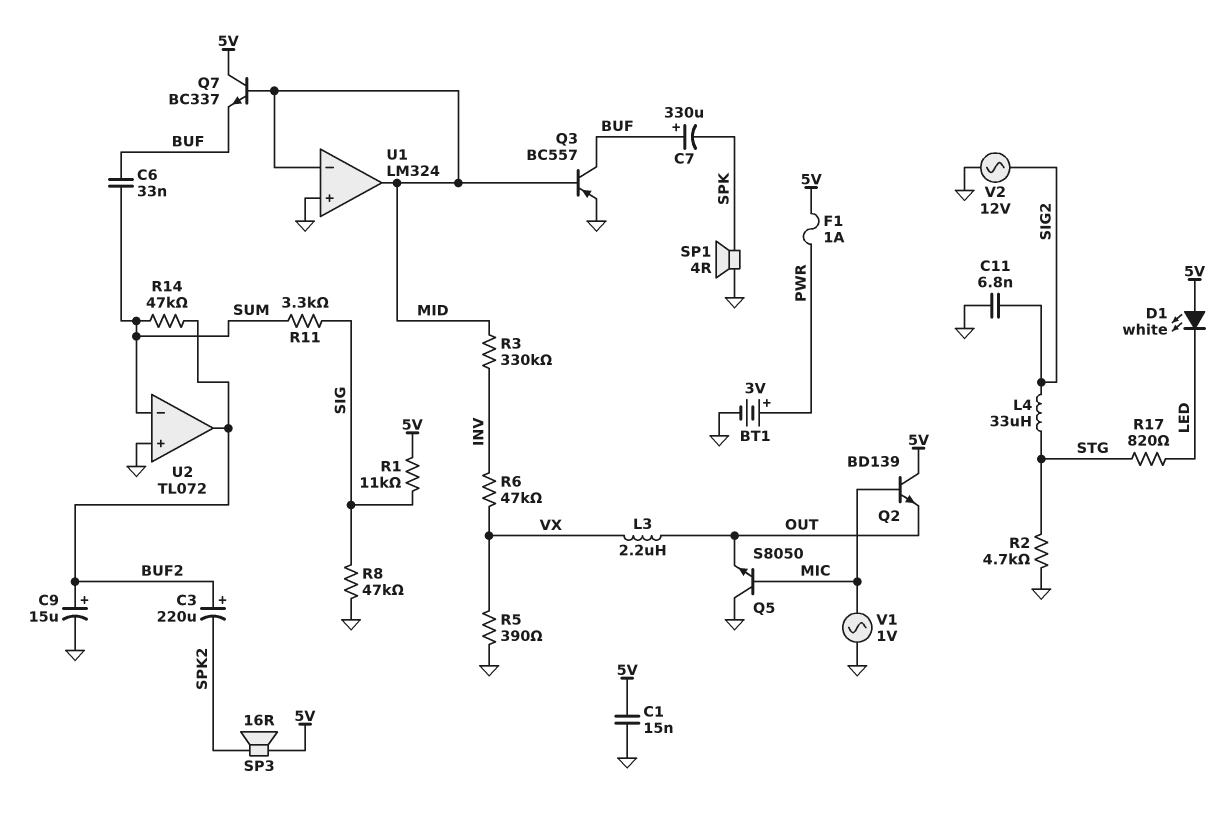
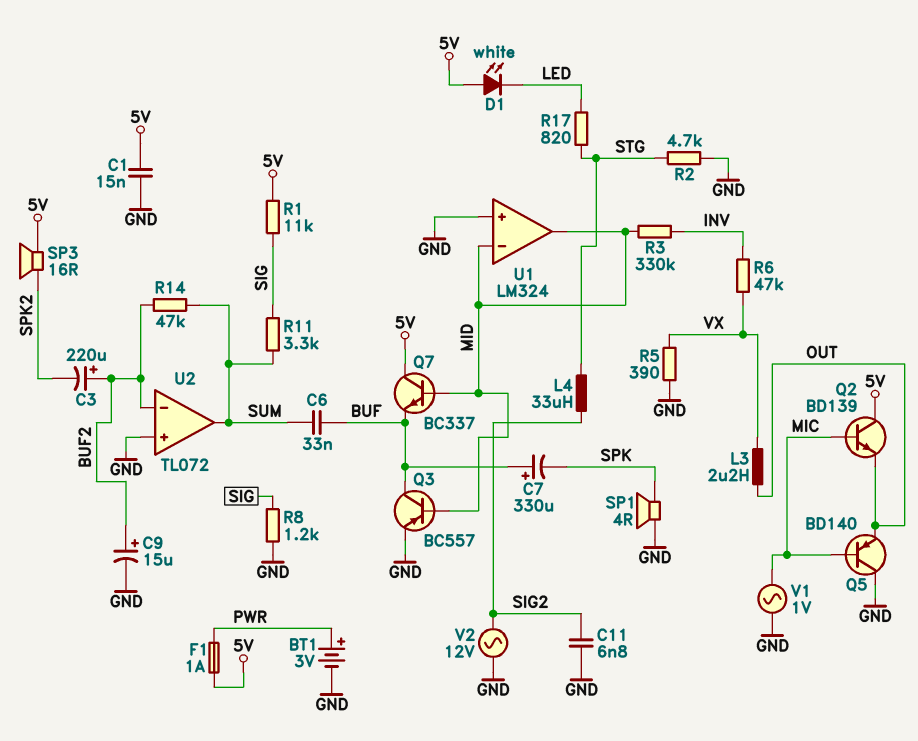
Q5: NPN S8050 (B MIC, C GND, E OUT) -> PNP BD140 (B MIC, C GND, E OUT)
R8: 47k (GND, SIG) -> 1.2k (GND, SIG)
U2 pin in-: SUM -> BUF2
U2 pin out: BUF2 -> SUM

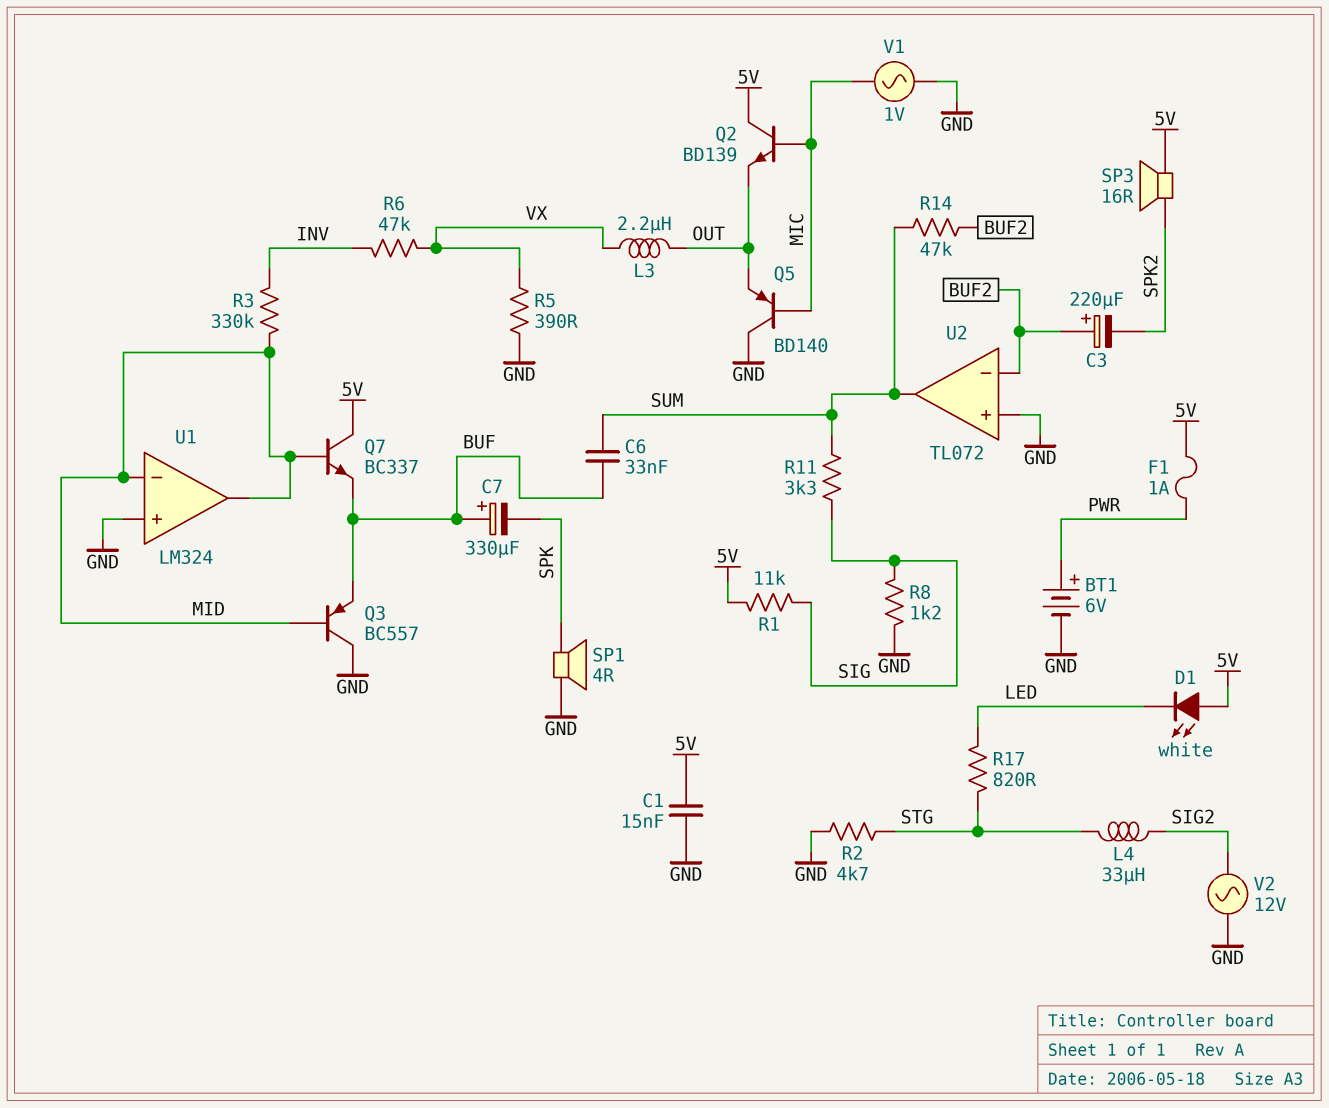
BT1: 3V (plus PWR, minus GND) -> 6V (plus PWR, minus GND)
C9: 15uF (plus BUF2, minus GND) -> none
C11: 6.8nF (GND, SIG2) -> none
Q3: PNP BC557 (B MID, C BUF, E GND) -> PNP BC557 (B MID, C GND, E BUF)

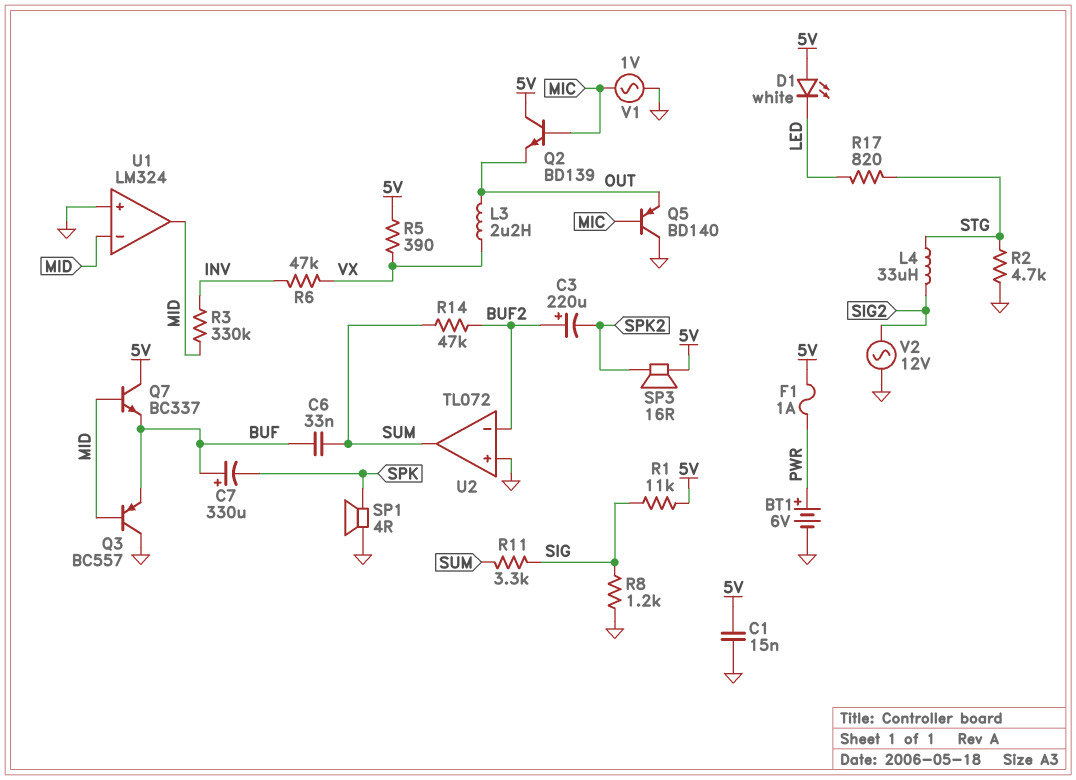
R5: 390 (GND, VX) -> 390 (5V, VX)

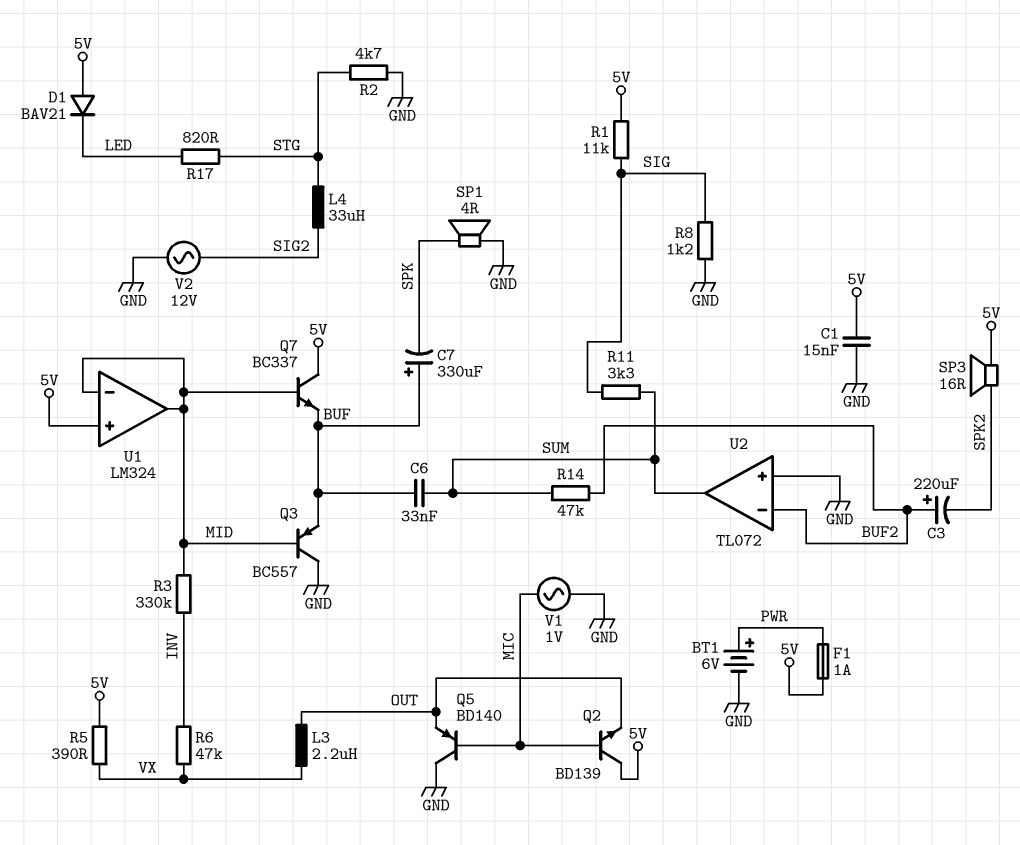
D1: LED white (A 5V, K LED) -> diode BAV21 (A 5V, K LED)
U1 pin in+: GND -> 5V

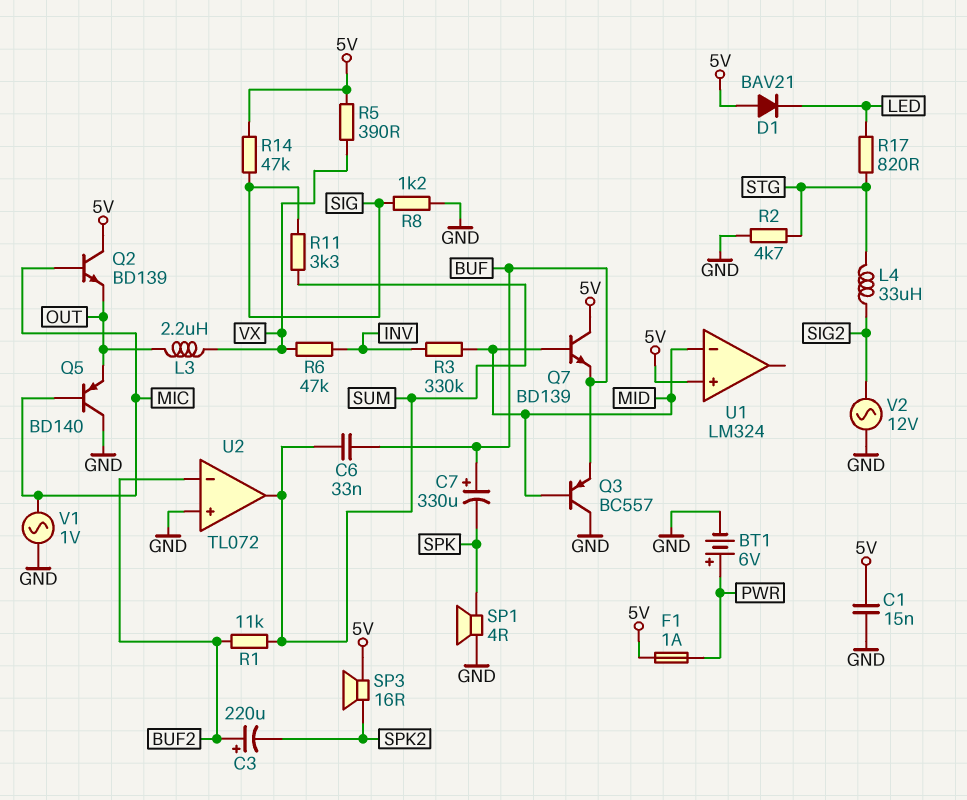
Q7: NPN BC337 (B MID, C 5V, E BUF) -> NPN BD139 (B MID, C 5V, E BUF)
R1: 11k (5V, SIG) -> 11k (BUF2, SUM)
R14: 47k (BUF2, SUM) -> 47k (5V, SIG)
U1 pin out: MID -> none

